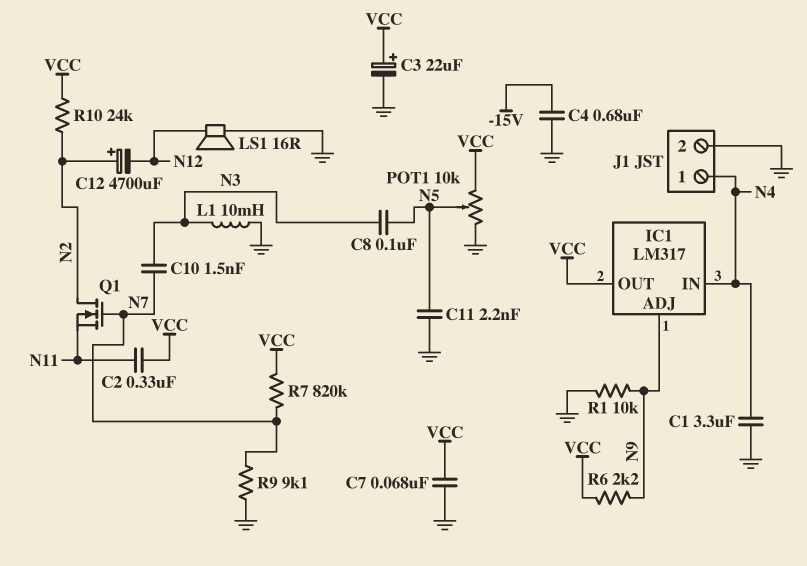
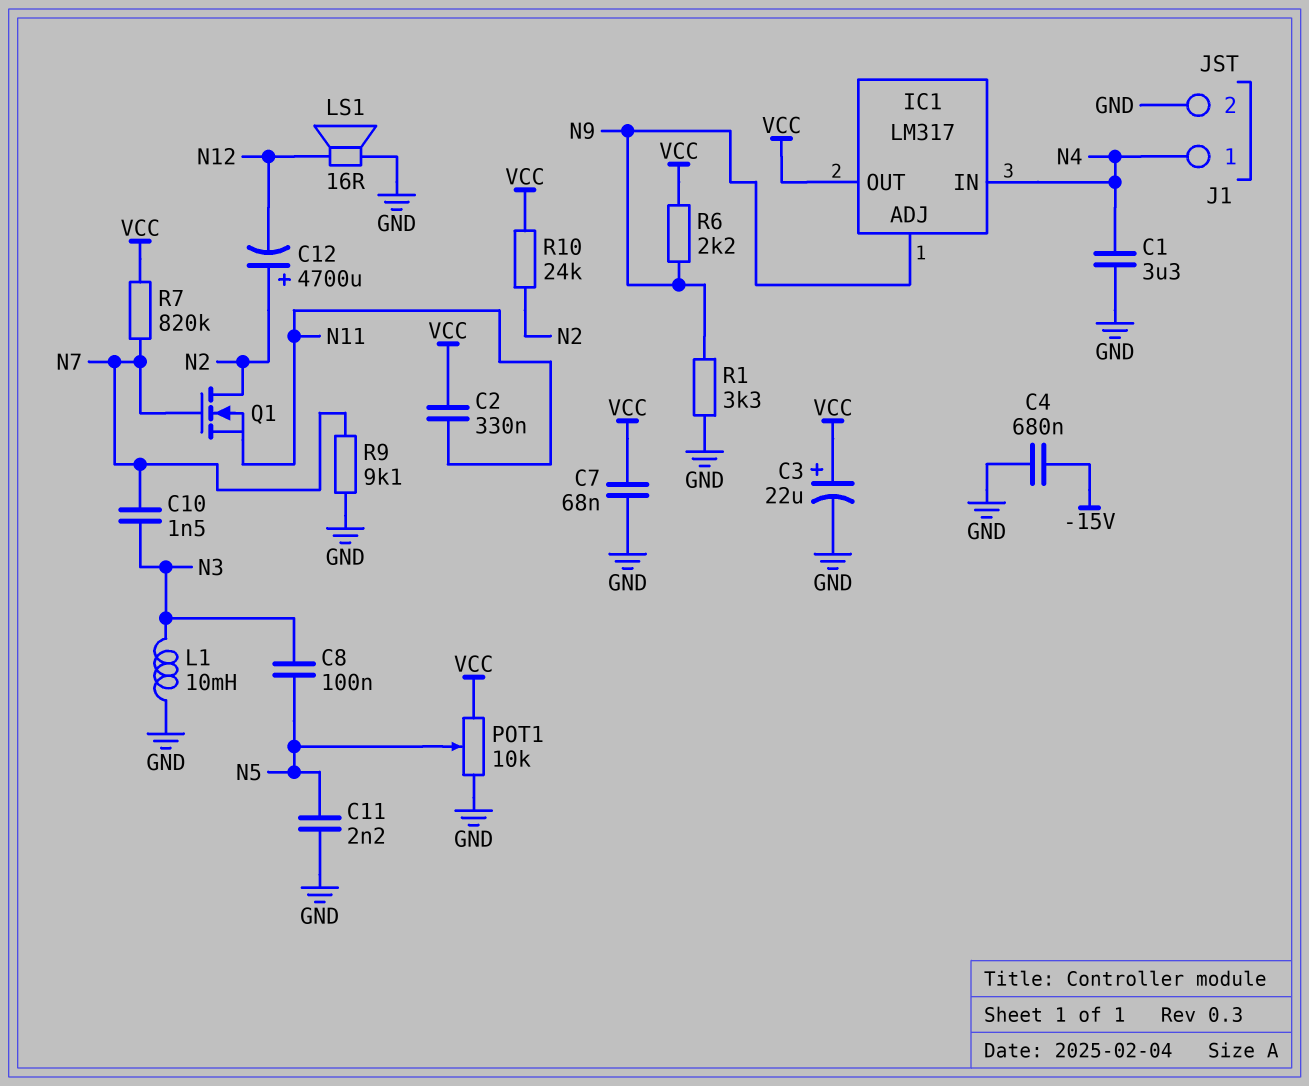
R1: 10k (GND, N9) -> 3.3k (GND, N9)

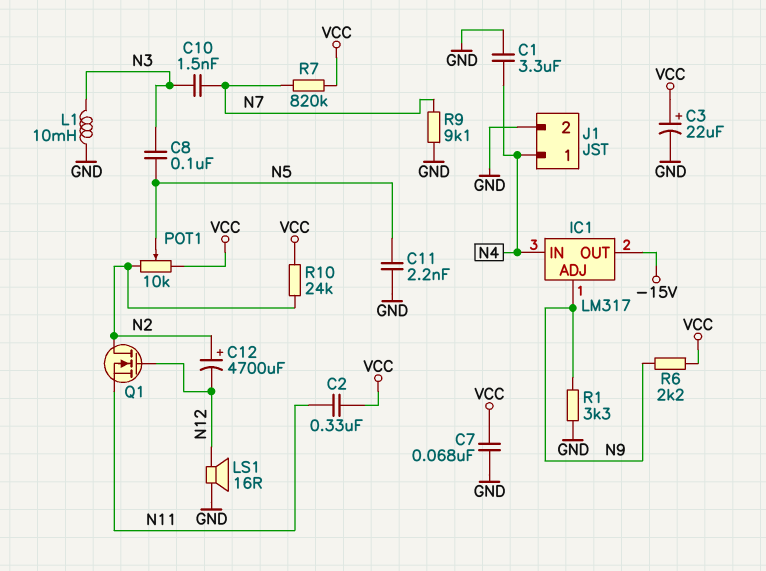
C4: 680nF (-15V, GND) -> none
IC1 pin OUT: VCC -> -15V
POT1: 10k (GND, VCC, wiper N5) -> 10k (N2, VCC, wiper N5)
Q1: NMOS (G N7, D N2, S N11) -> NMOS (G N12, D N2, S N11)

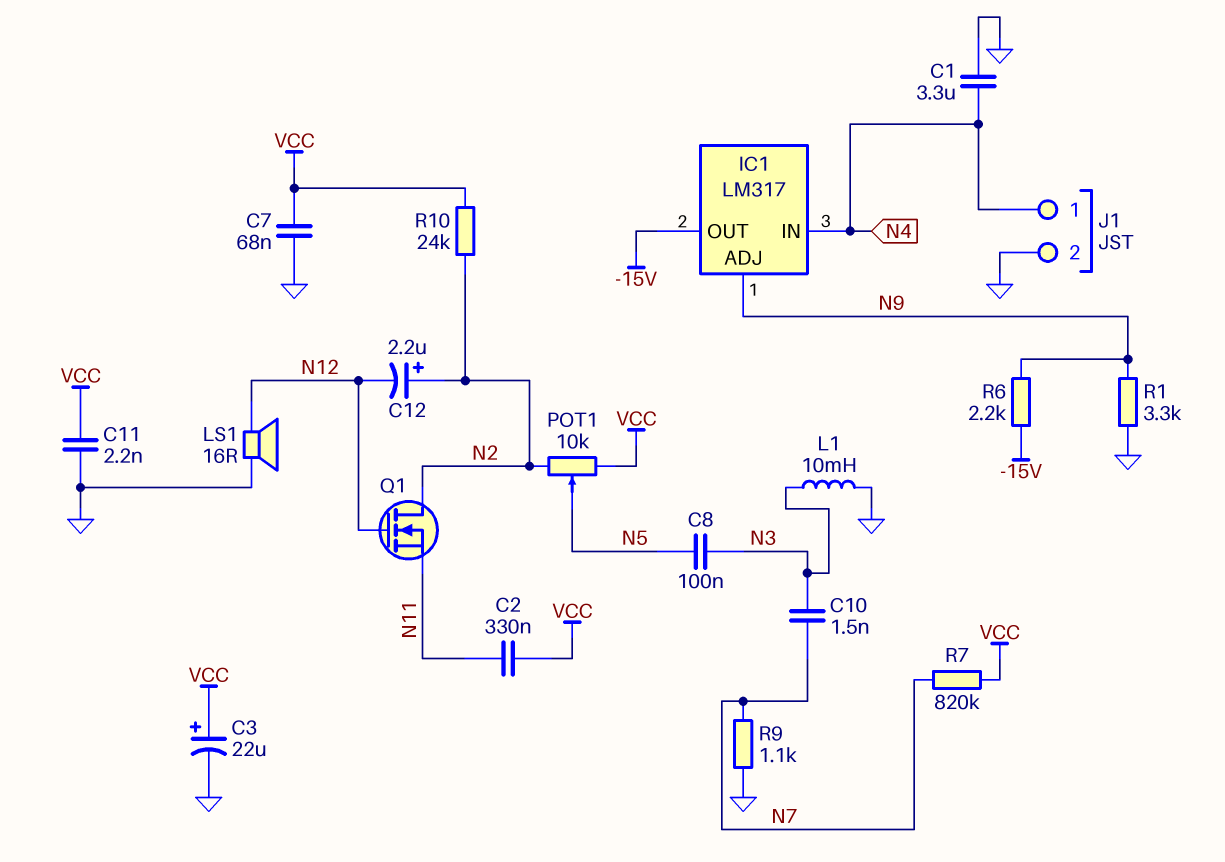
C11: 2.2nF (GND, N5) -> 2.2nF (GND, VCC)
C12: 4700uF (plus N2, minus N12) -> 2.2uF (plus N2, minus N12)
R6: 2.2k (N9, VCC) -> 2.2k (-15V, N9)
R9: 9.1k (GND, N7) -> 1.1k (GND, N7)

